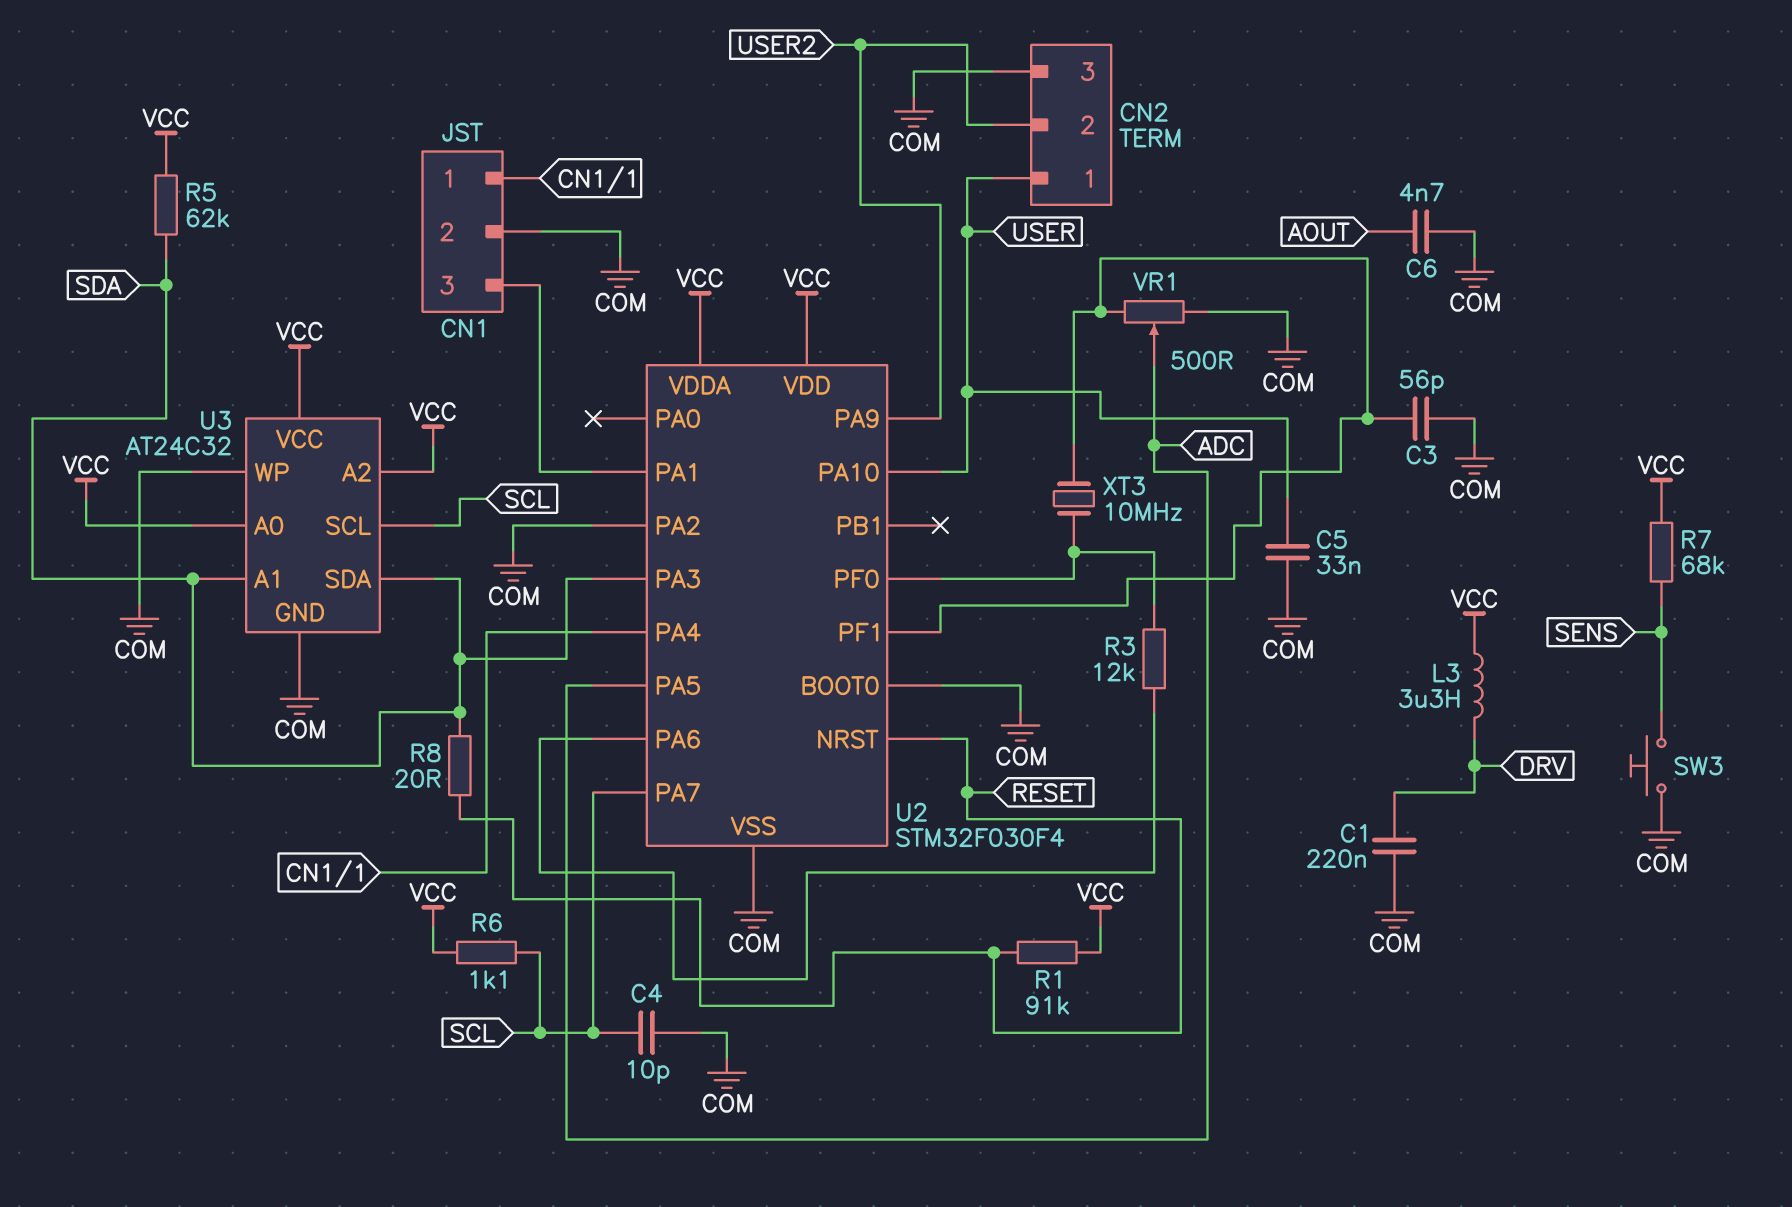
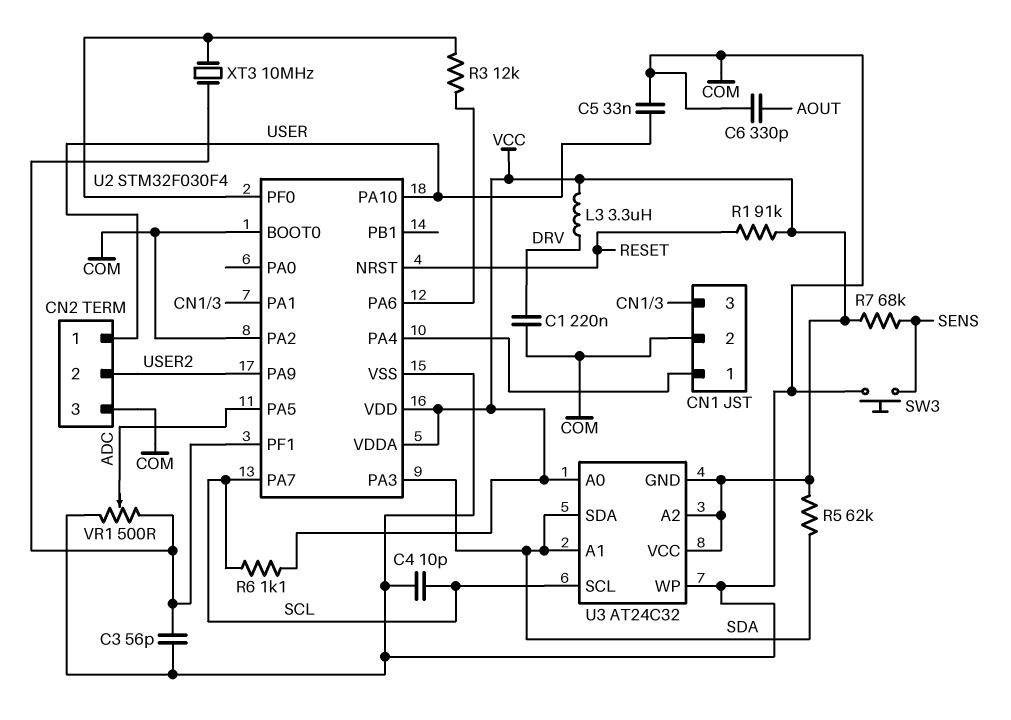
C6: 4.7nF (AOUT, COM) -> 330pF (AOUT, COM)
R8: 20 (RESET, SDA) -> none
U3 pin GND: COM -> VCC

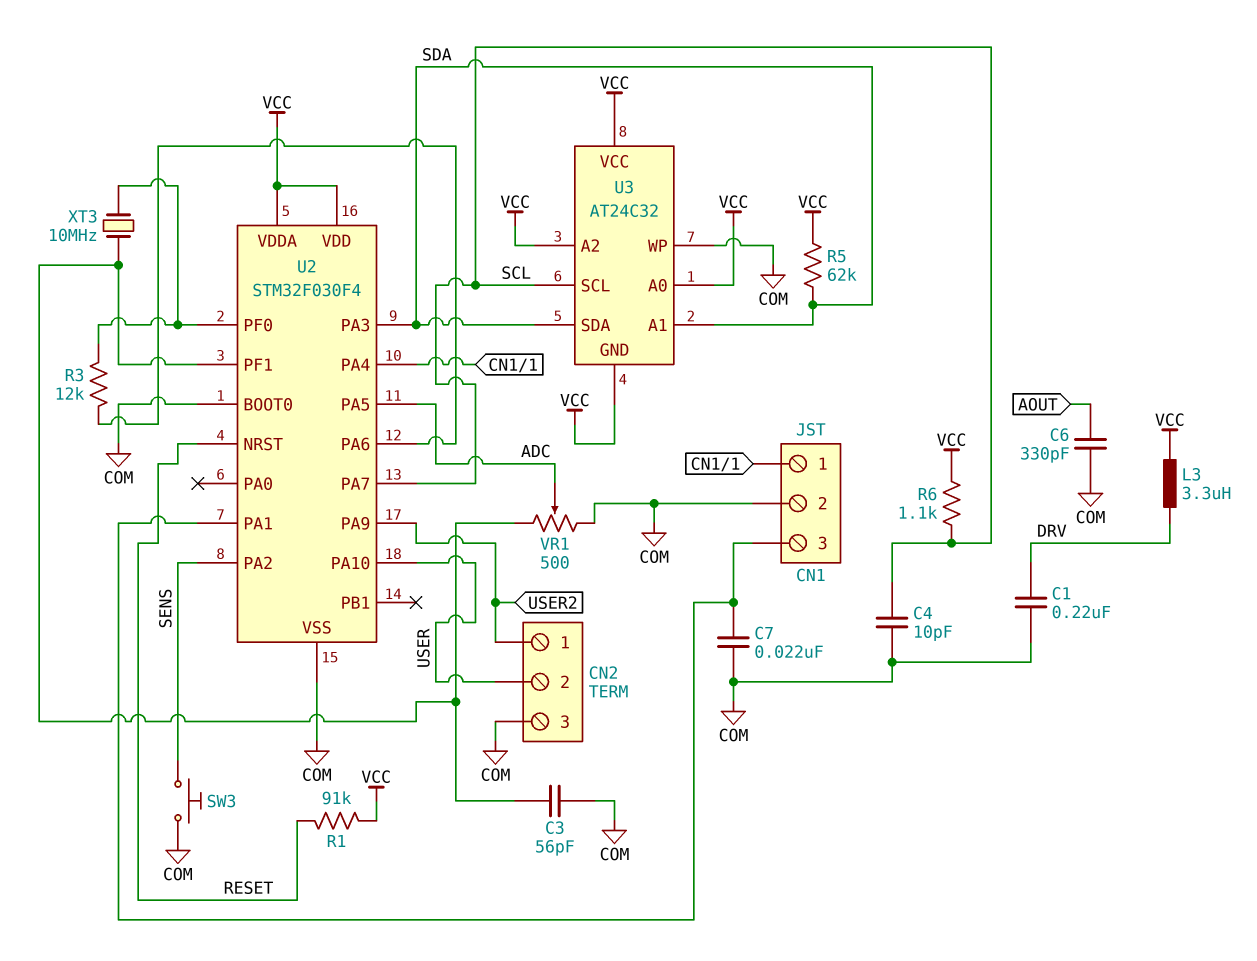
C5: 33nF (COM, USER) -> none
C7: none -> 22nF (CN1/3, COM)
CN2 pin 1: USER -> USER2
CN2 pin 2: USER2 -> USER
R7: 68k (SENS, VCC) -> none
U2 pin PA2: COM -> SENS

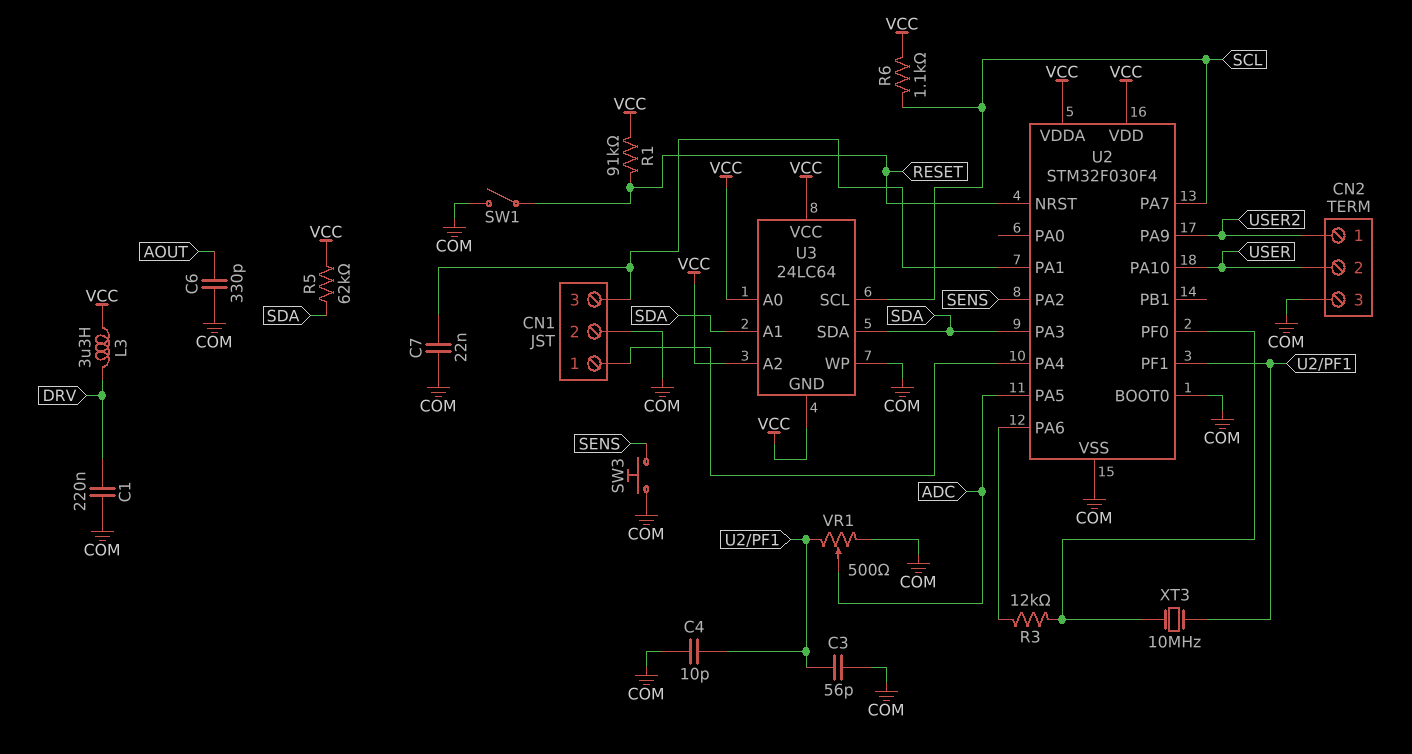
C4: 10pF (COM, SCL) -> 10pF (COM, U2/PF1)
SW1: none -> switch (COM, RESET)
U3: AT24C32 -> 24LC64

